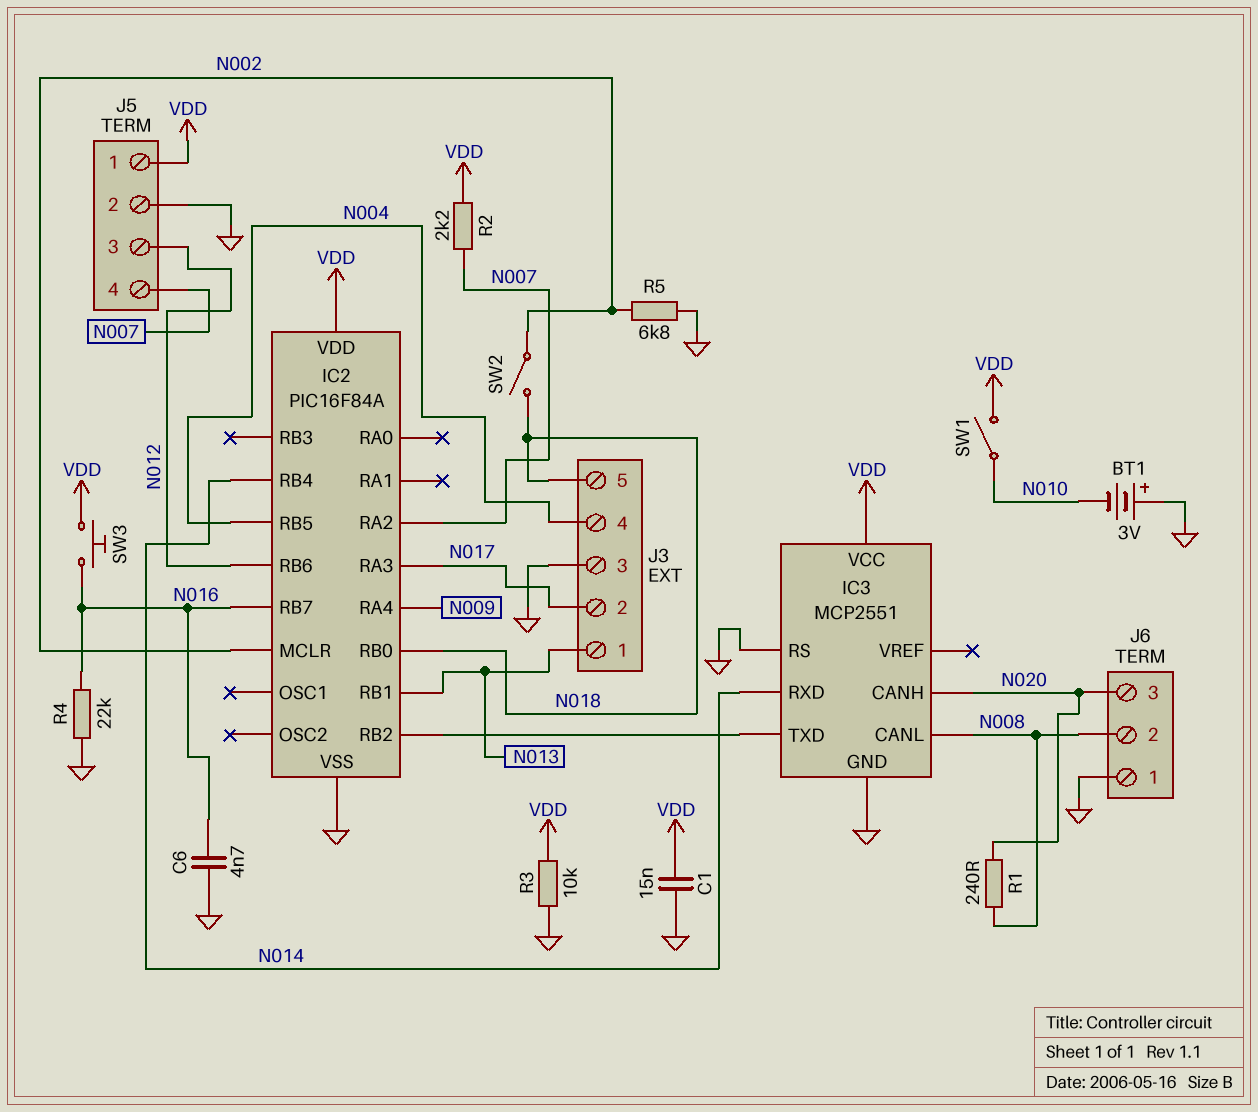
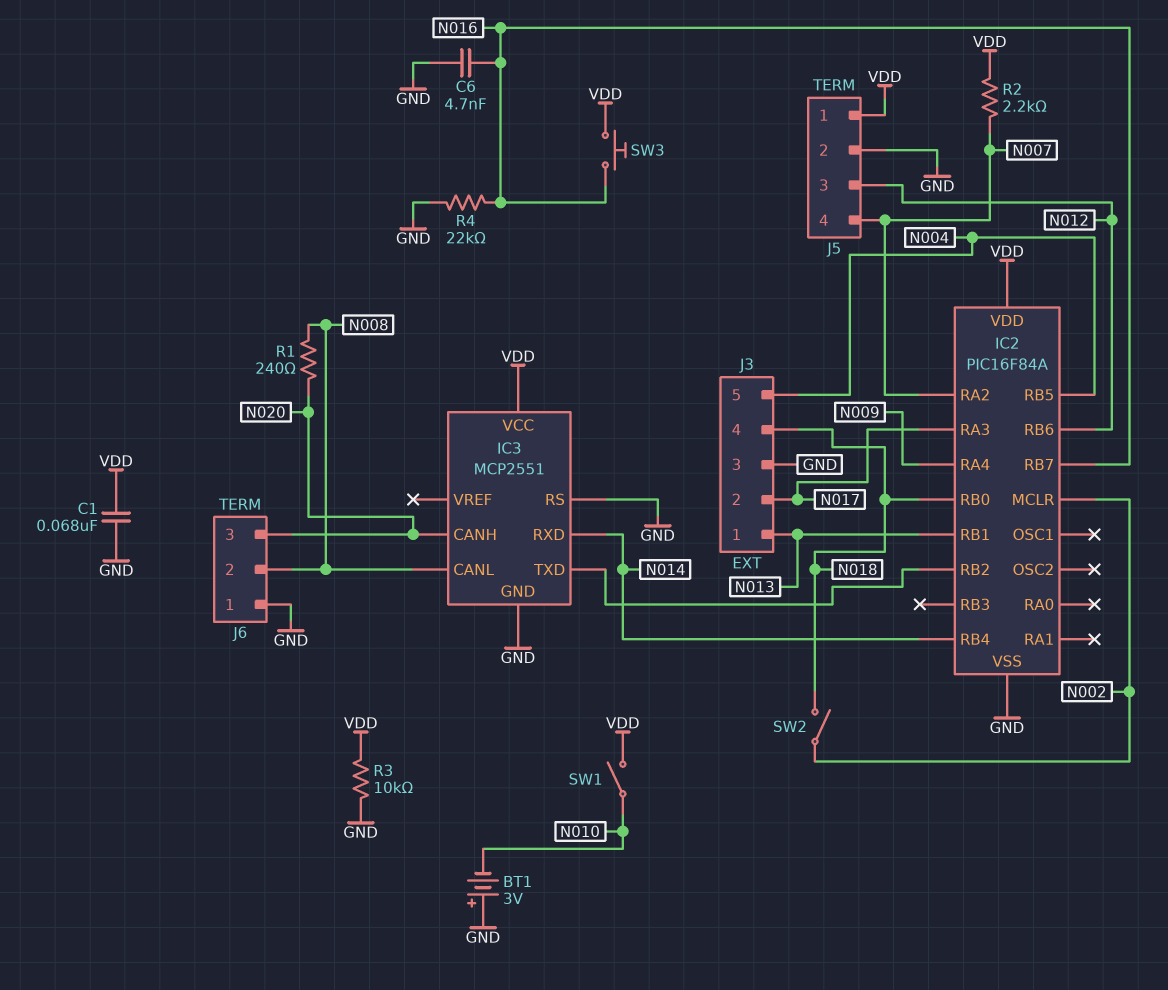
C1: 15nF (GND, VDD) -> 68nF (GND, VDD)
J3 pin 4: N004 -> N018
J3 pin 5: N018 -> N004
R5: 6.8k (GND, N002) -> none

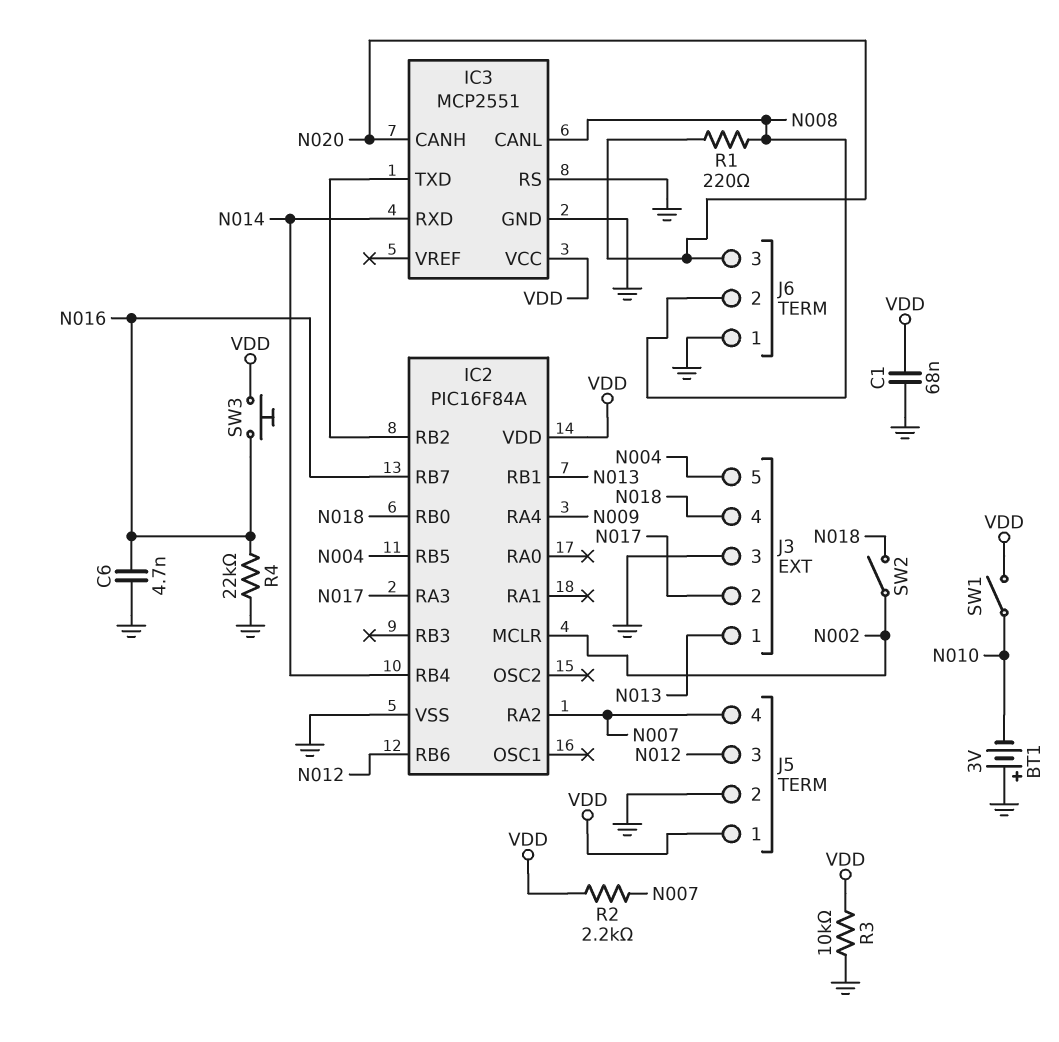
R1: 240 (N008, N020) -> 220 (N008, N020)

